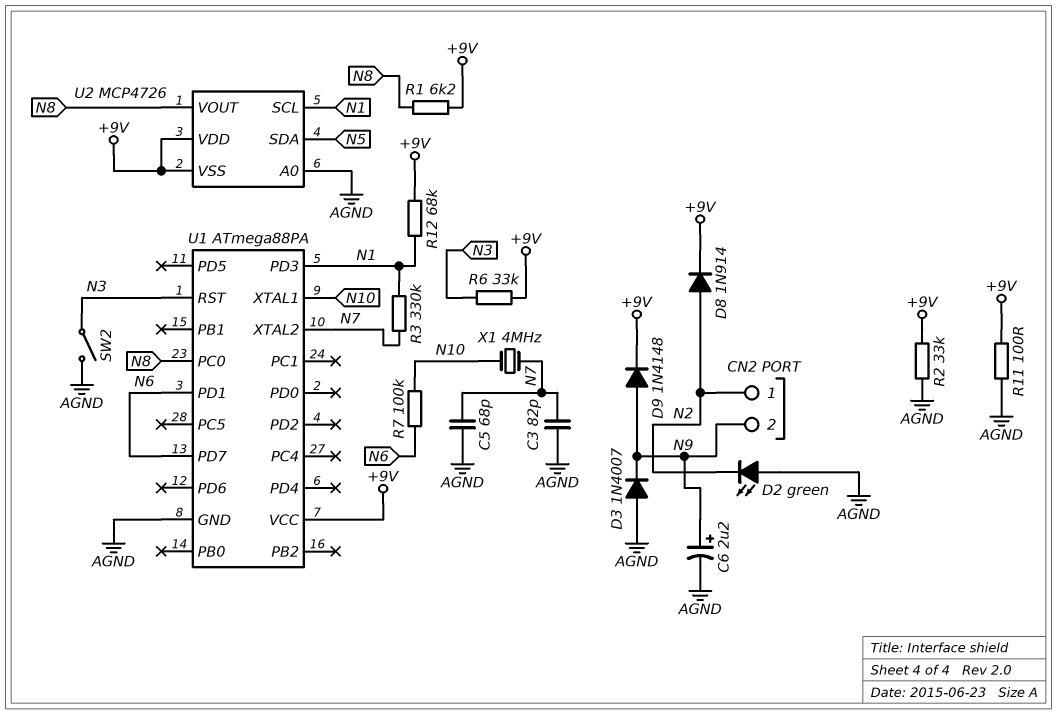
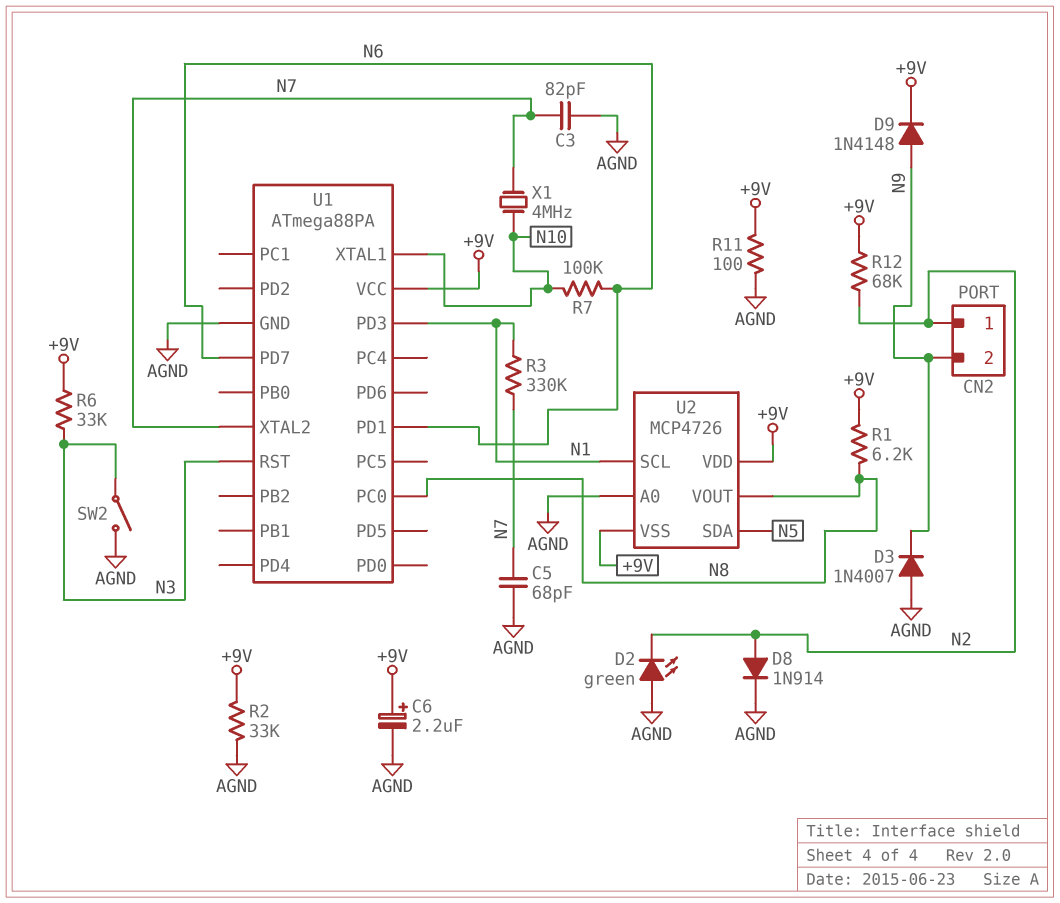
C6: 2.2uF (plus N9, minus AGND) -> 2.2uF (plus +9V, minus AGND)
D8: diode 1N914 (A N2, K +9V) -> diode 1N914 (A N2, K AGND)
R12: 68k (+9V, N1) -> 68k (+9V, N2)

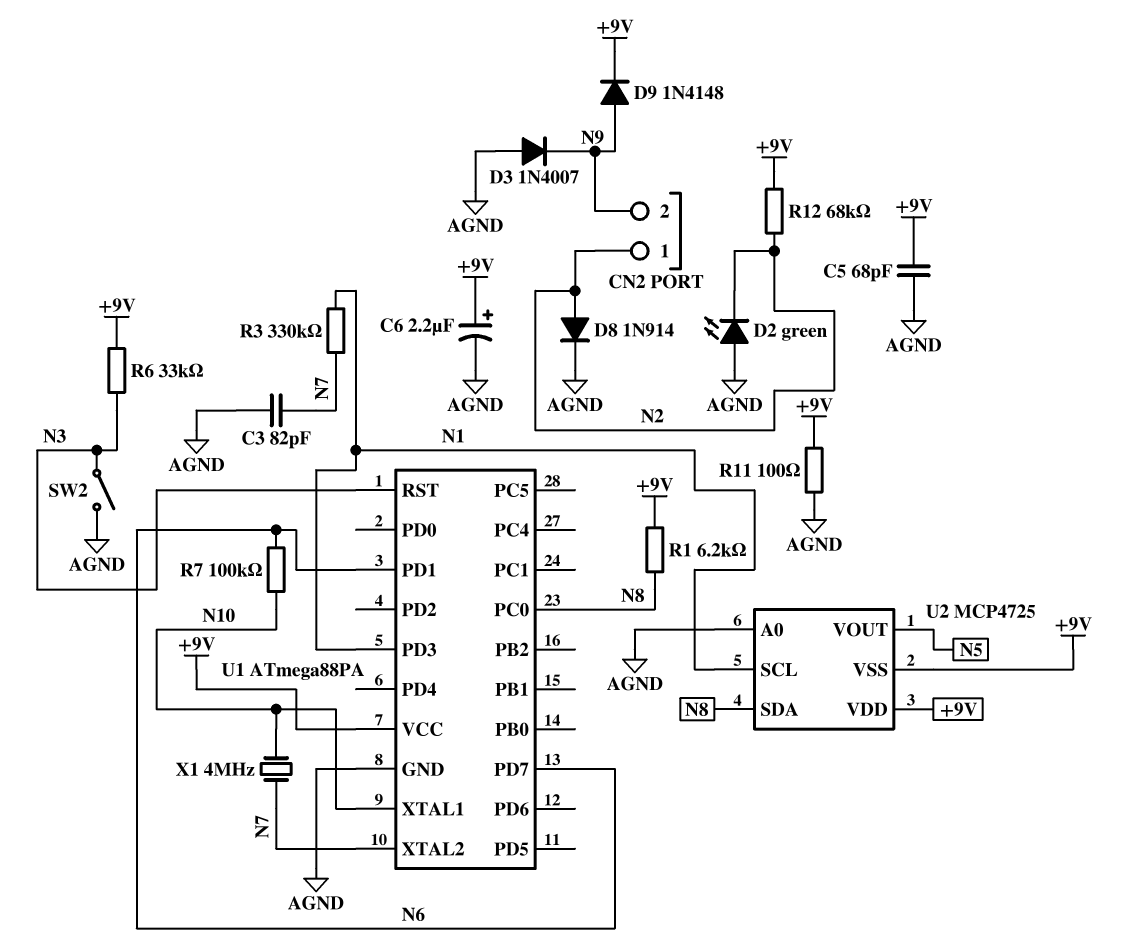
C5: 68pF (AGND, N7) -> 68pF (+9V, AGND)
R2: 33k (+9V, AGND) -> none
U2: MCP4726 -> MCP4725
U2 pin SDA: N5 -> N8
U2 pin VOUT: N8 -> N5

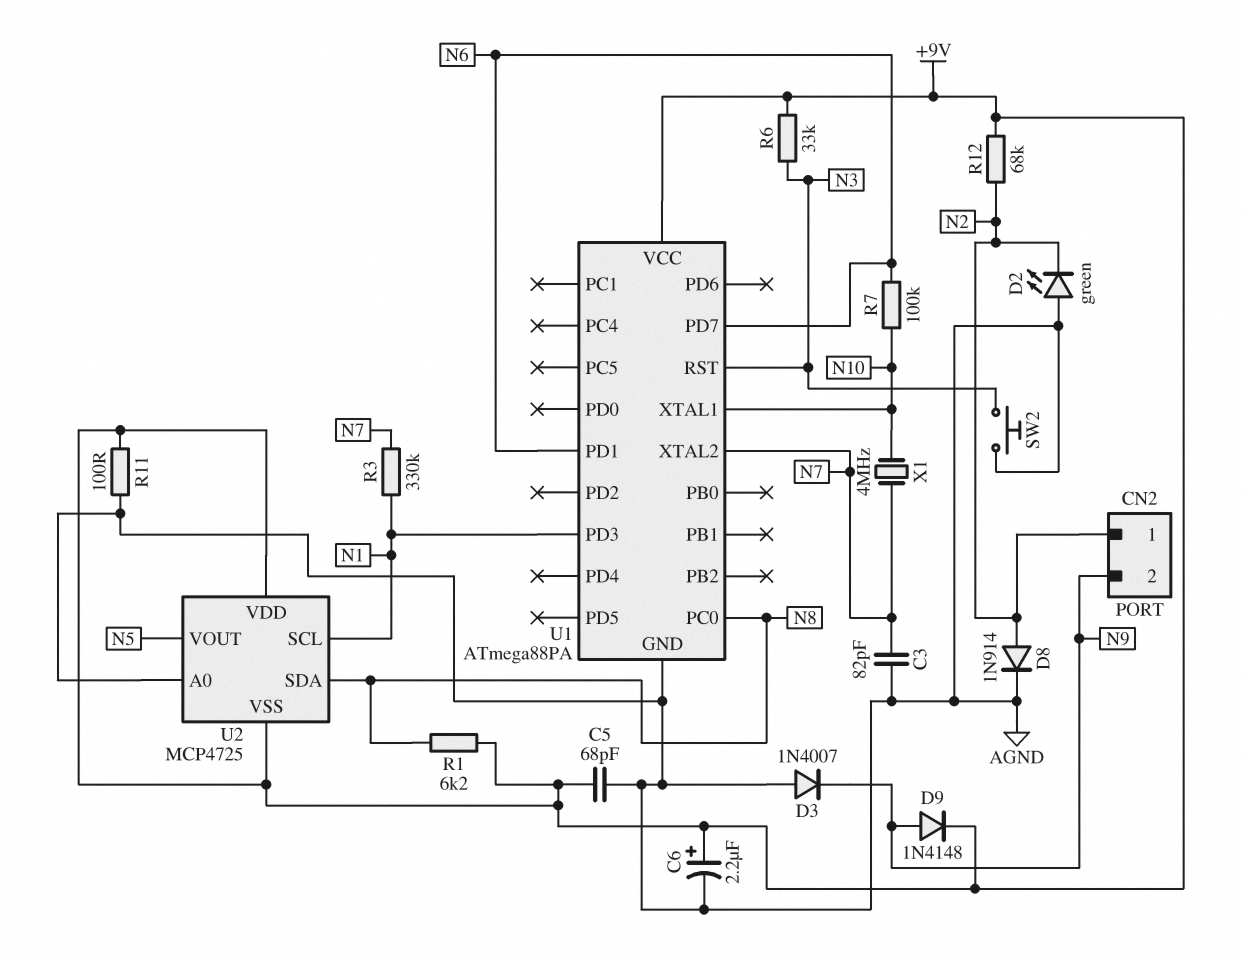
SW2: switch (AGND, N3) -> button (AGND, N3)

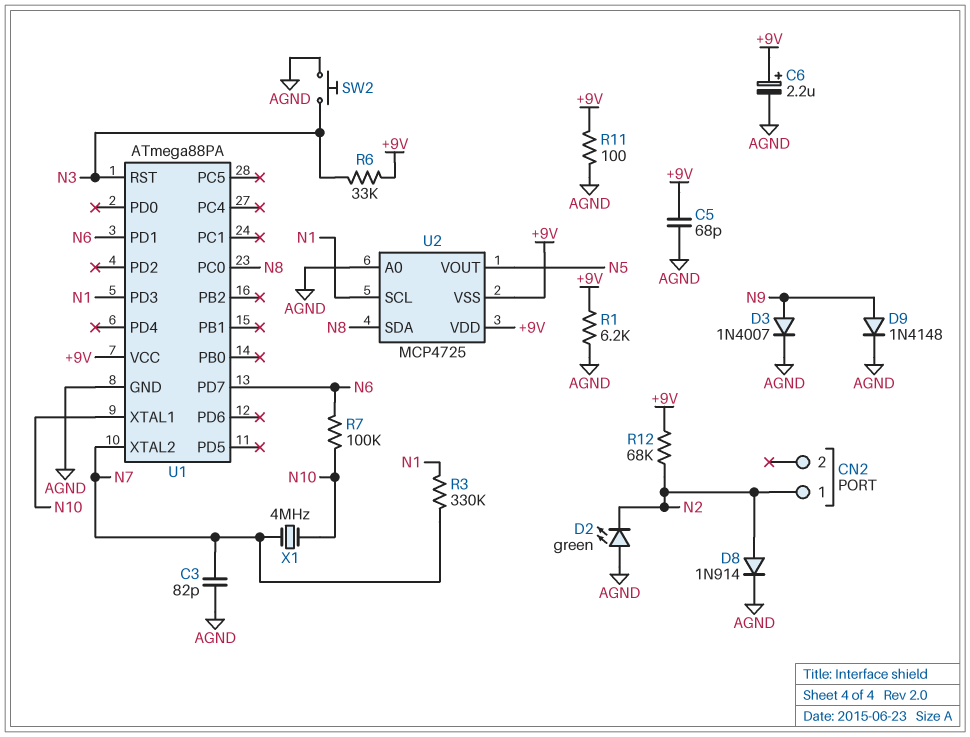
CN2 pin 2: N9 -> none
D3: diode 1N4007 (A AGND, K N9) -> diode 1N4007 (A N9, K AGND)
D9: diode 1N4148 (A N9, K +9V) -> diode 1N4148 (A N9, K AGND)
R1: 6.2k (+9V, N8) -> 6.2k (+9V, AGND)

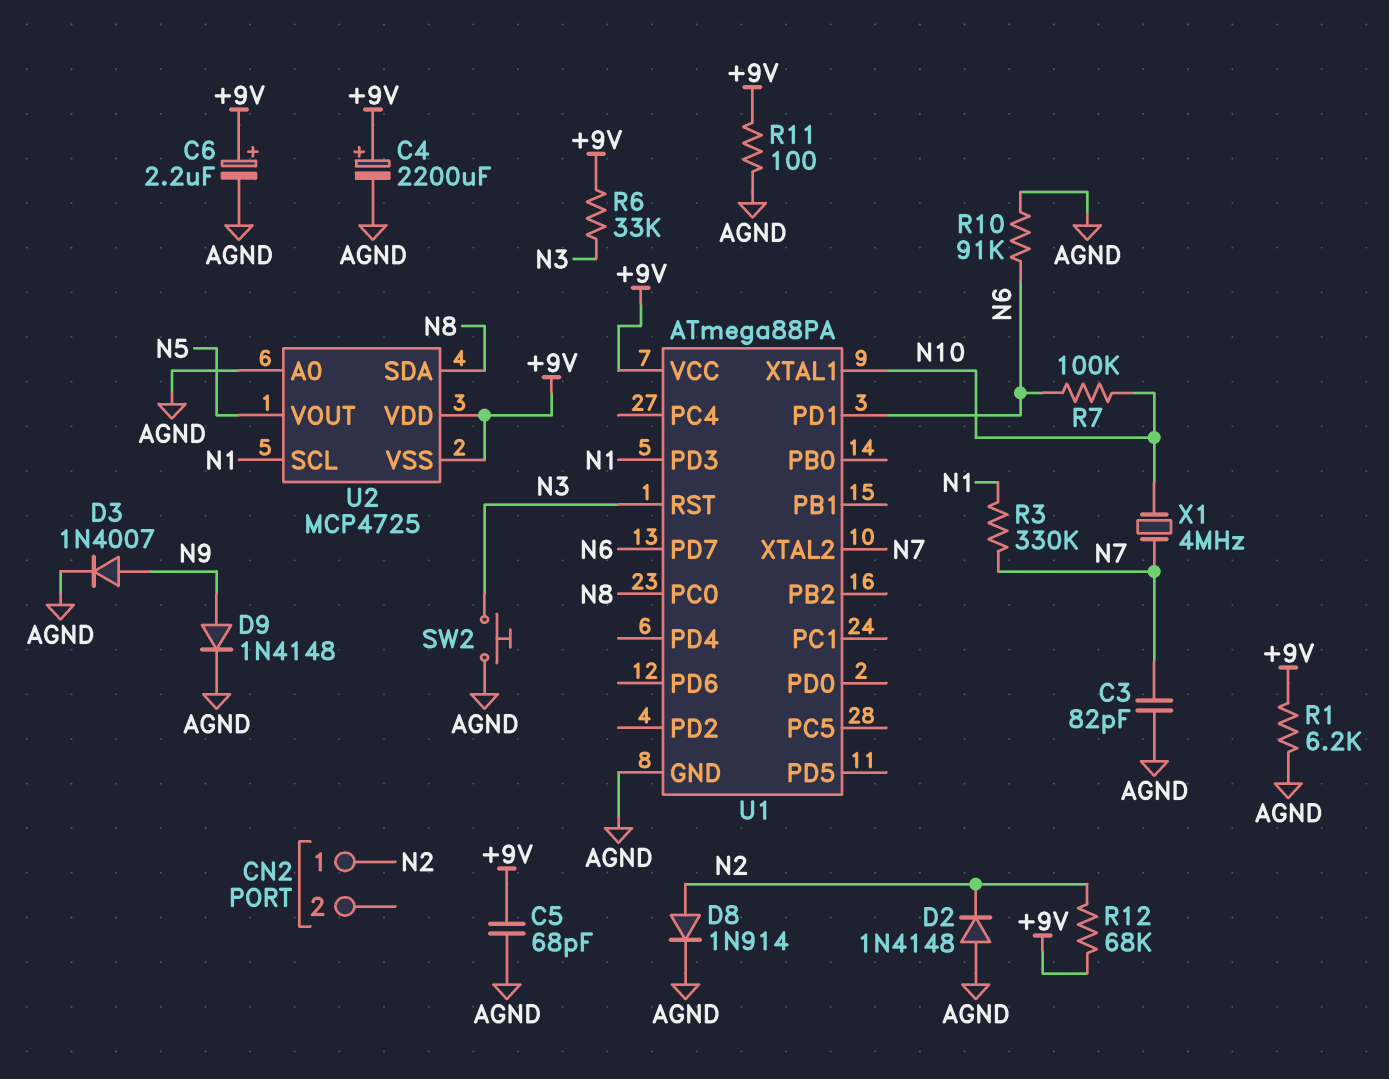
C4: none -> 2200uF (plus +9V, minus AGND)
D2: LED green (A AGND, K N2) -> diode 1N4148 (A AGND, K N2)
R10: none -> 91k (AGND, N6)

